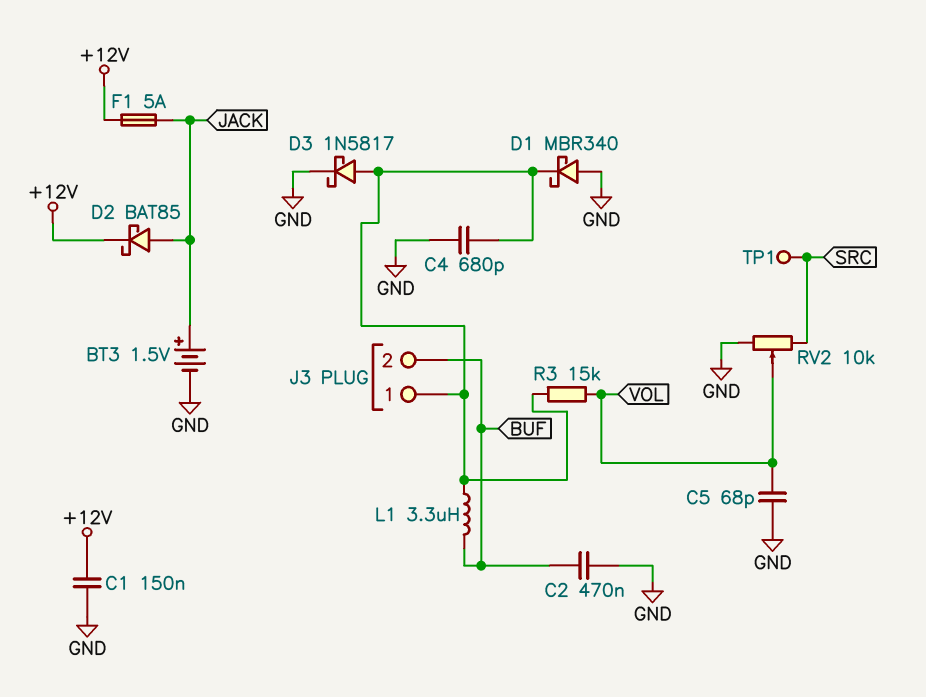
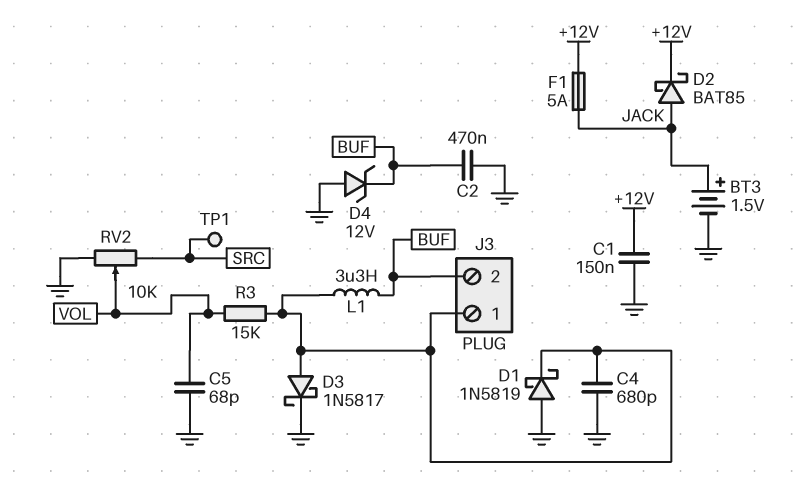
D1: schottky MBR340 (A GND, K J3/1) -> schottky 1N5819 (A GND, K J3/1)
D4: none -> zener 12V (A GND, K BUF)

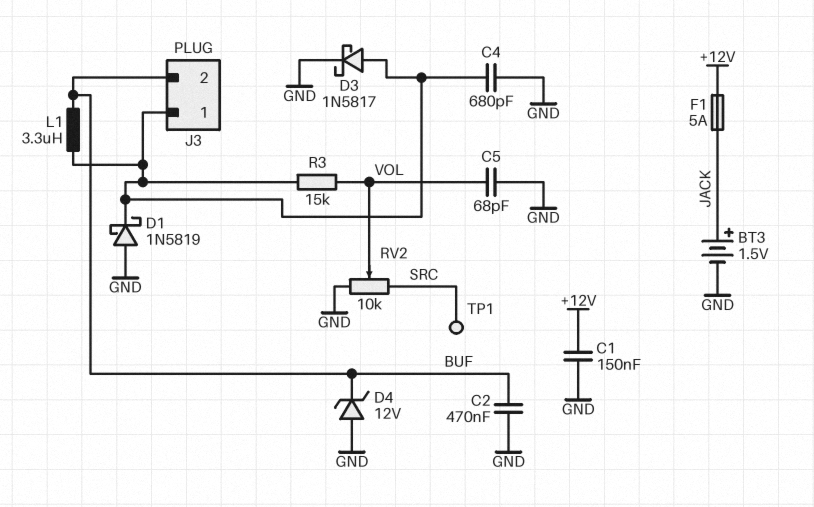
D2: schottky BAT85 (A JACK, K +12V) -> none

